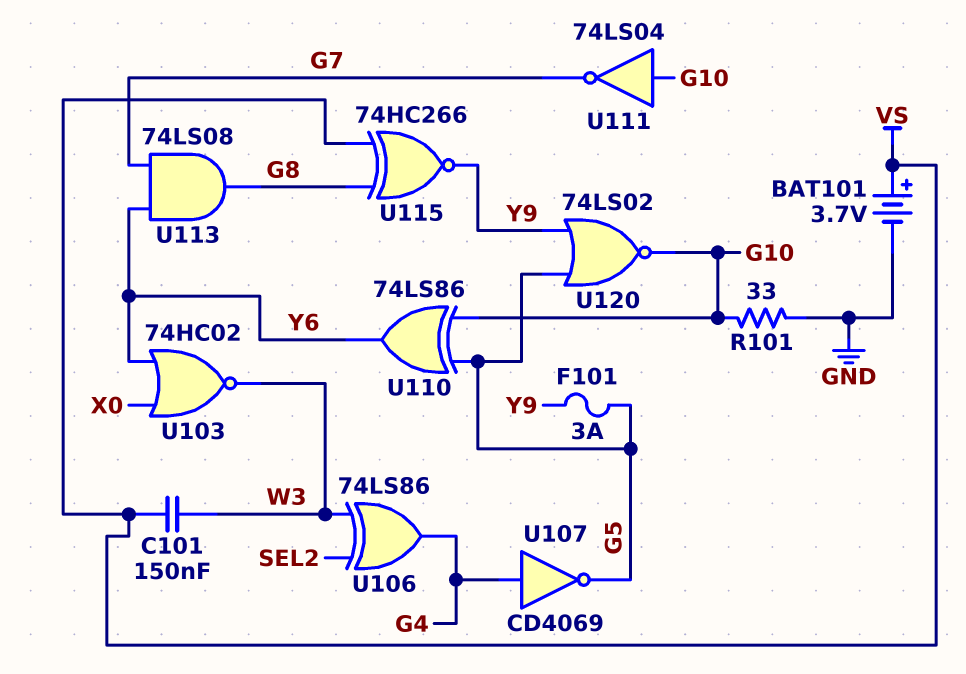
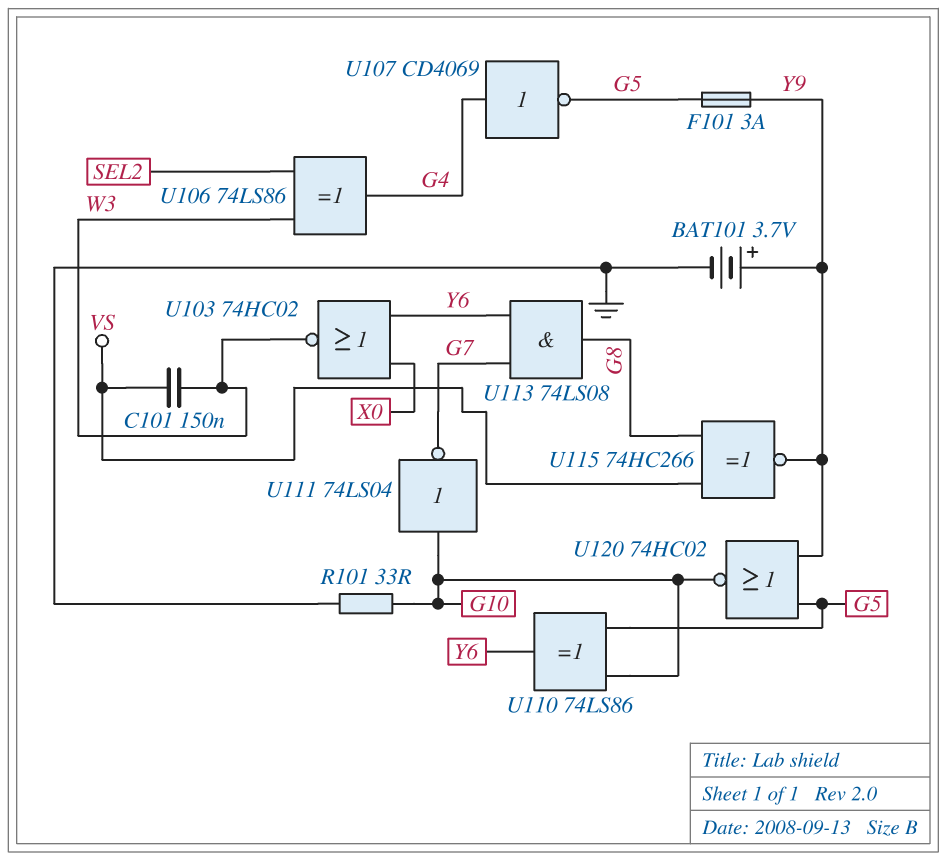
BAT101: 3.7V (plus VS, minus GND) -> 3.7V (plus Y9, minus GND)
U120: NOR 74LS02 (in G5, in Y9, out G10) -> NOR 74HC02 (in G5, in Y9, out G10)

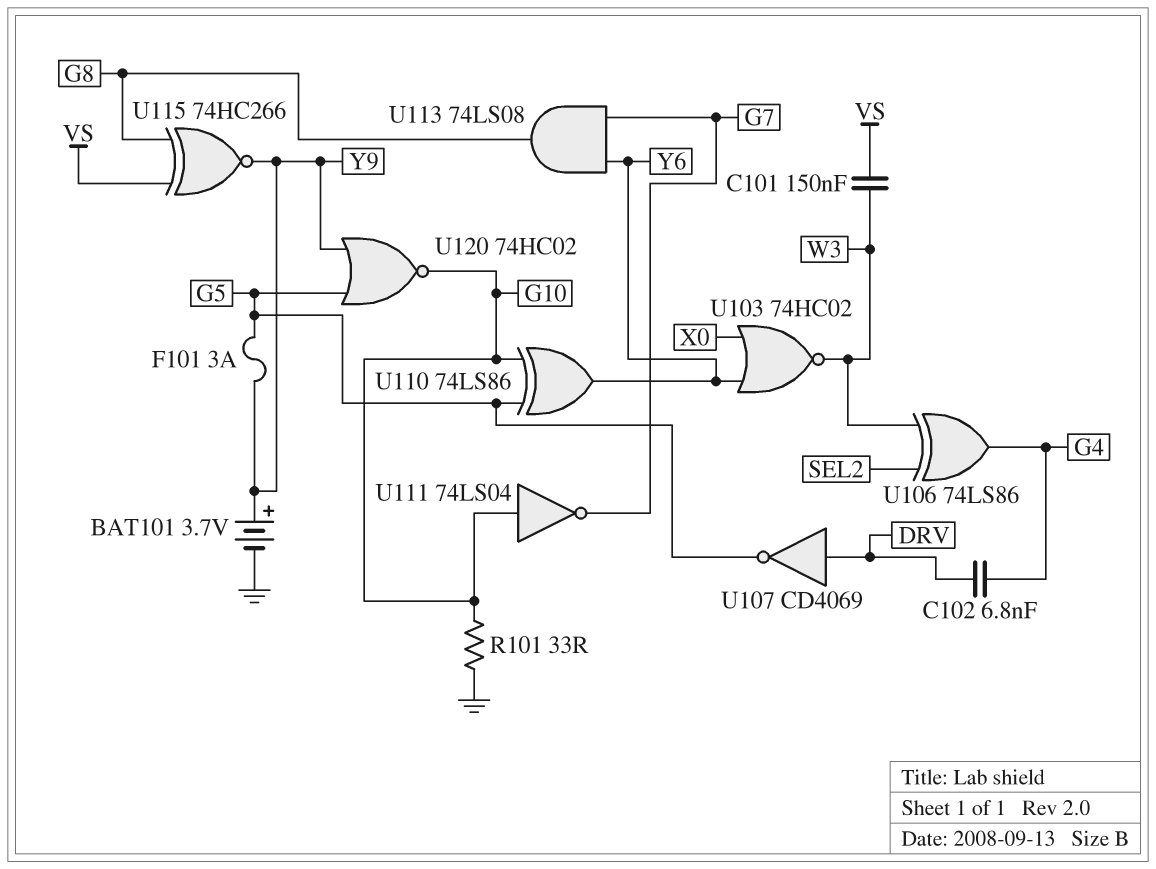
C102: none -> 6.8nF (DRV, G4)
U107: NOT CD4069 (in G4, out G5) -> NOT CD4069 (in DRV, out G5)

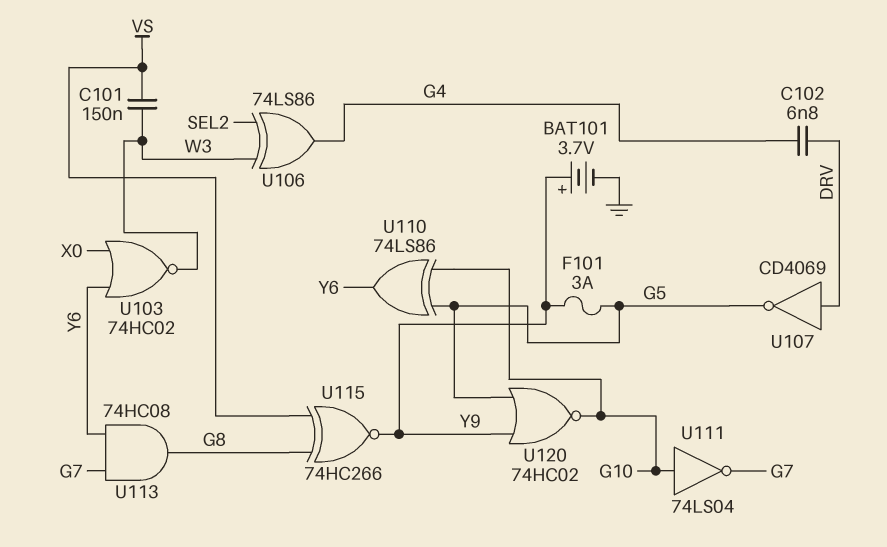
R101: 33 (G10, GND) -> none
U113: AND 74LS08 (in G7, in Y6, out G8) -> AND 74HC08 (in G7, in Y6, out G8)

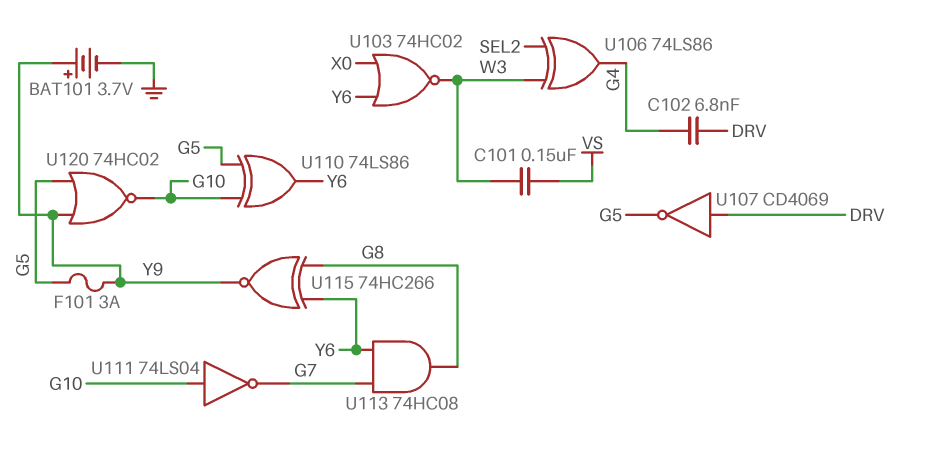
U115: XNOR 74HC266 (in G8, in VS, out Y9) -> XNOR 74HC266 (in G8, in Y6, out Y9)

